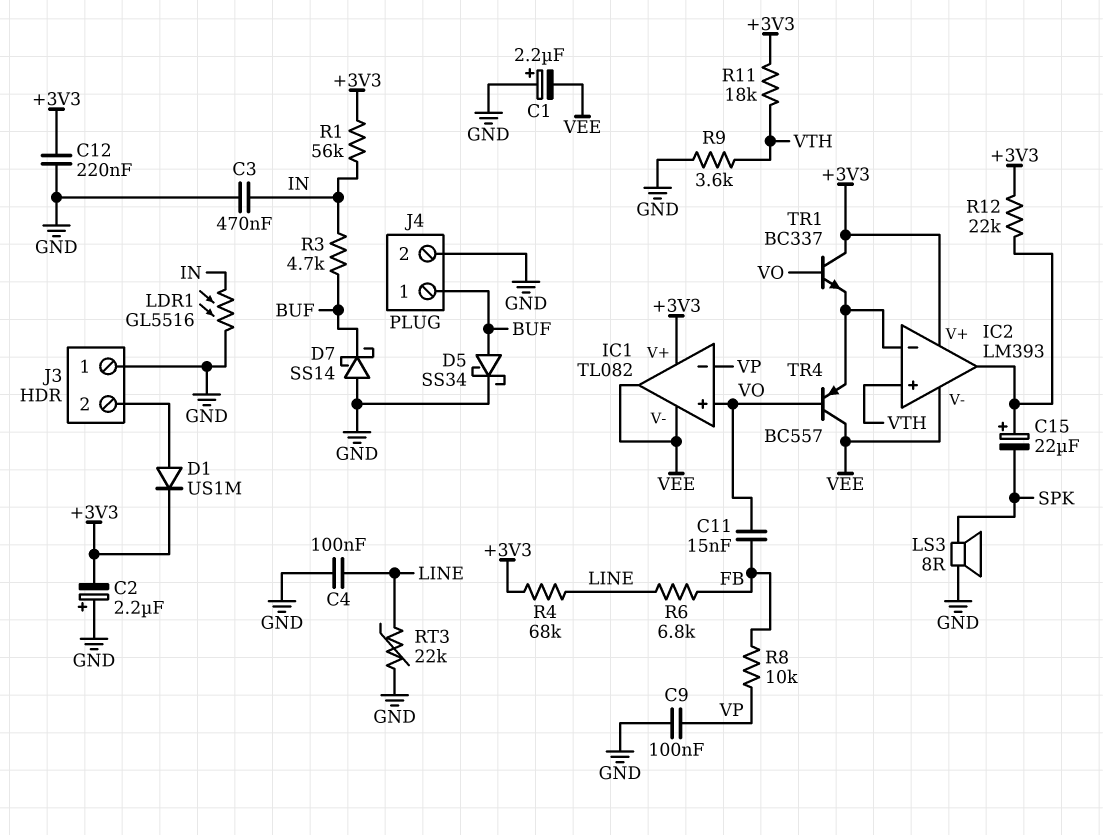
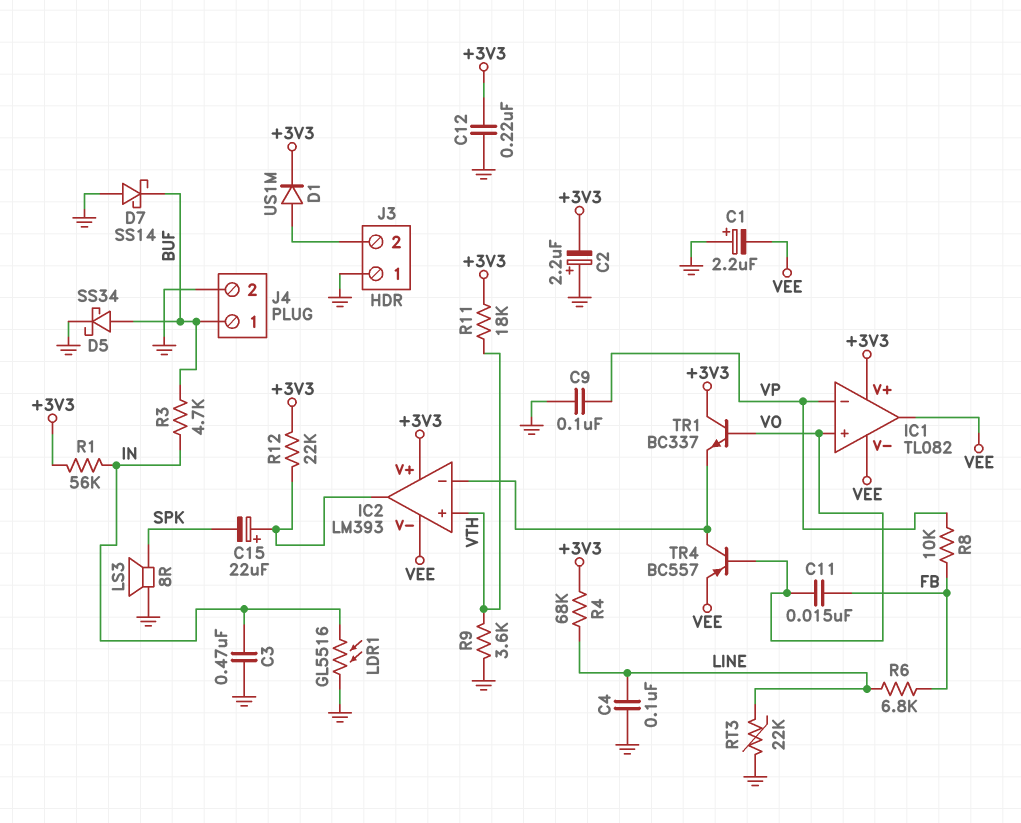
TR4: PNP BC557 (B VO, C VEE, E IC2/in-) -> PNP BC557 (B VO, C IC2/in-, E VEE)

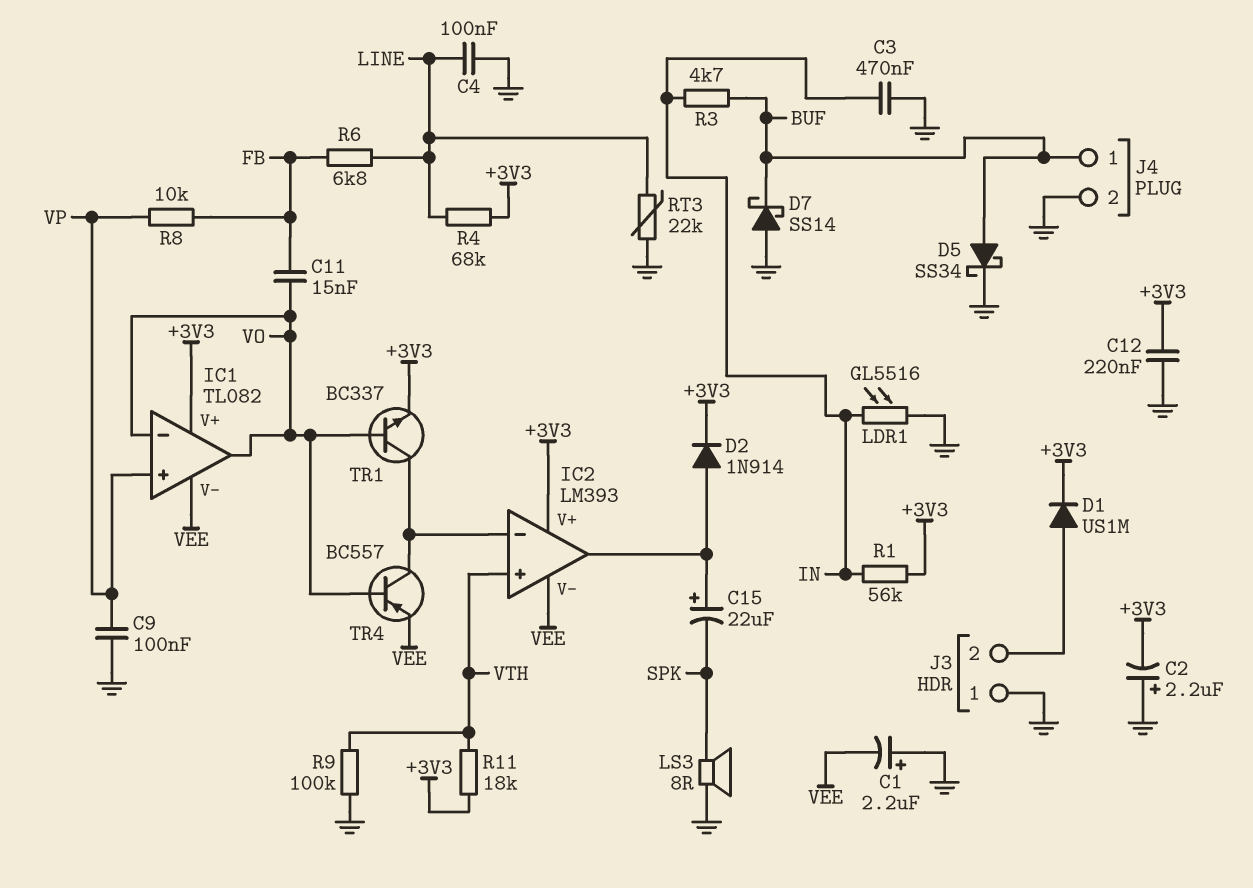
D2: none -> diode 1N914 (A IC2/out, K +3V3)
IC1 pin in+: VO -> VP
IC1 pin in-: VP -> VO
IC1 pin out: VEE -> VO
R9: 3.6k (GND, VTH) -> 100k (GND, VTH)
R12: 22k (+3V3, IC2/out) -> none
TR1: NPN BC337 (B VO, C +3V3, E IC2/in-) -> NPN BC337 (B VO, C IC2/in-, E +3V3)

